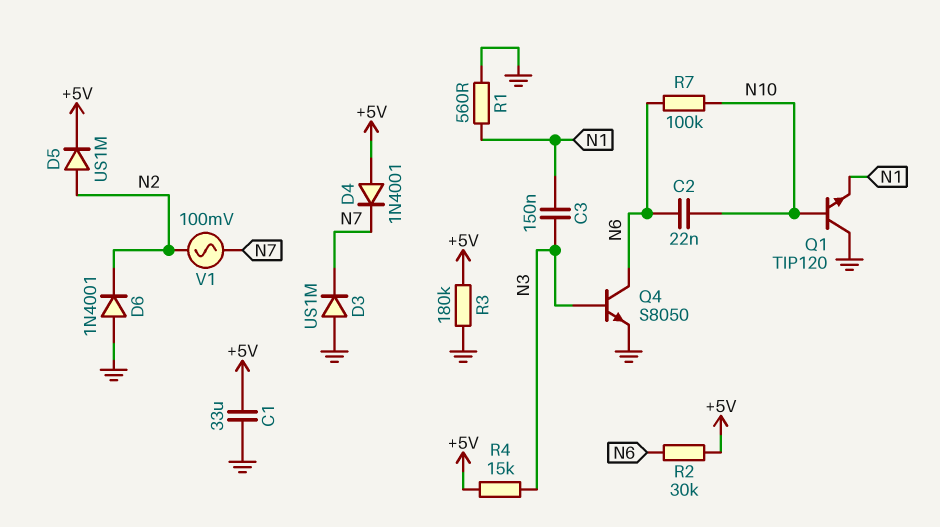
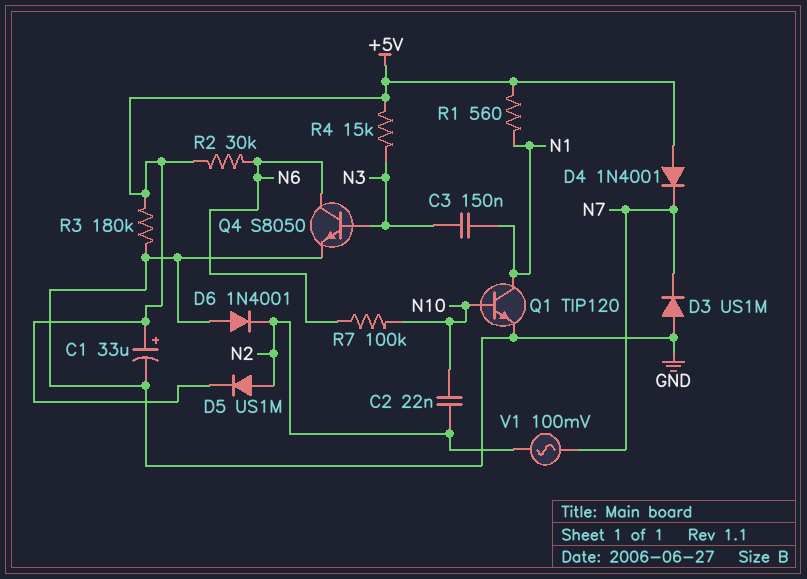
C1: 33uF (+5V, GND) -> 33uF (plus +5V, minus GND)
C2: 22nF (N6, N10) -> 22nF (N2, N10)
Q1: NPN TIP120 (B N10, C GND, E N1) -> NPN TIP120 (B N10, C N1, E GND)
R1: 560 (GND, N1) -> 560 (+5V, N1)

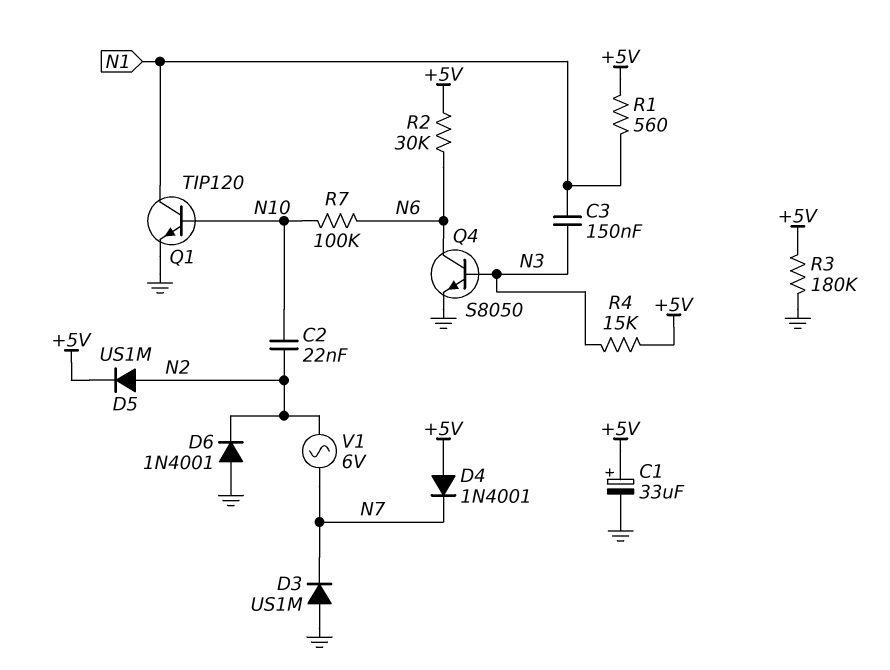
V1: AC 100mV (N2, N7) -> AC 6V (N2, N7)

